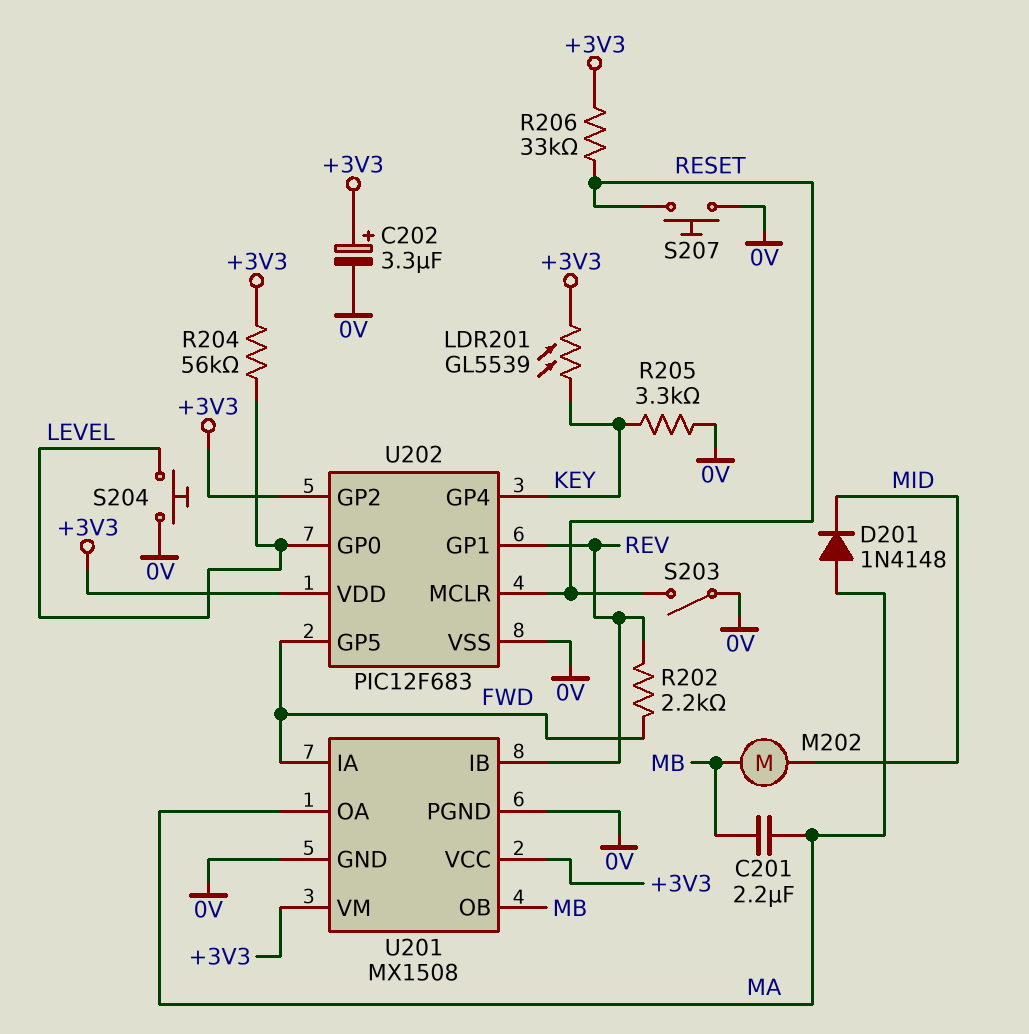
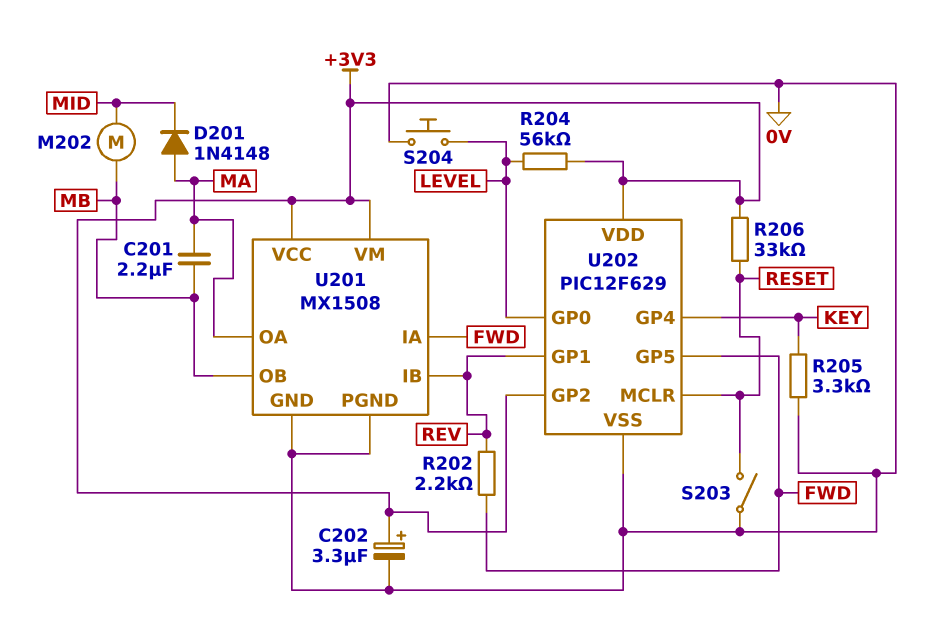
LDR201: GL5539 (+3V3, KEY) -> none
S207: button (0V, RESET) -> none
U202: PIC12F683 -> PIC12F629

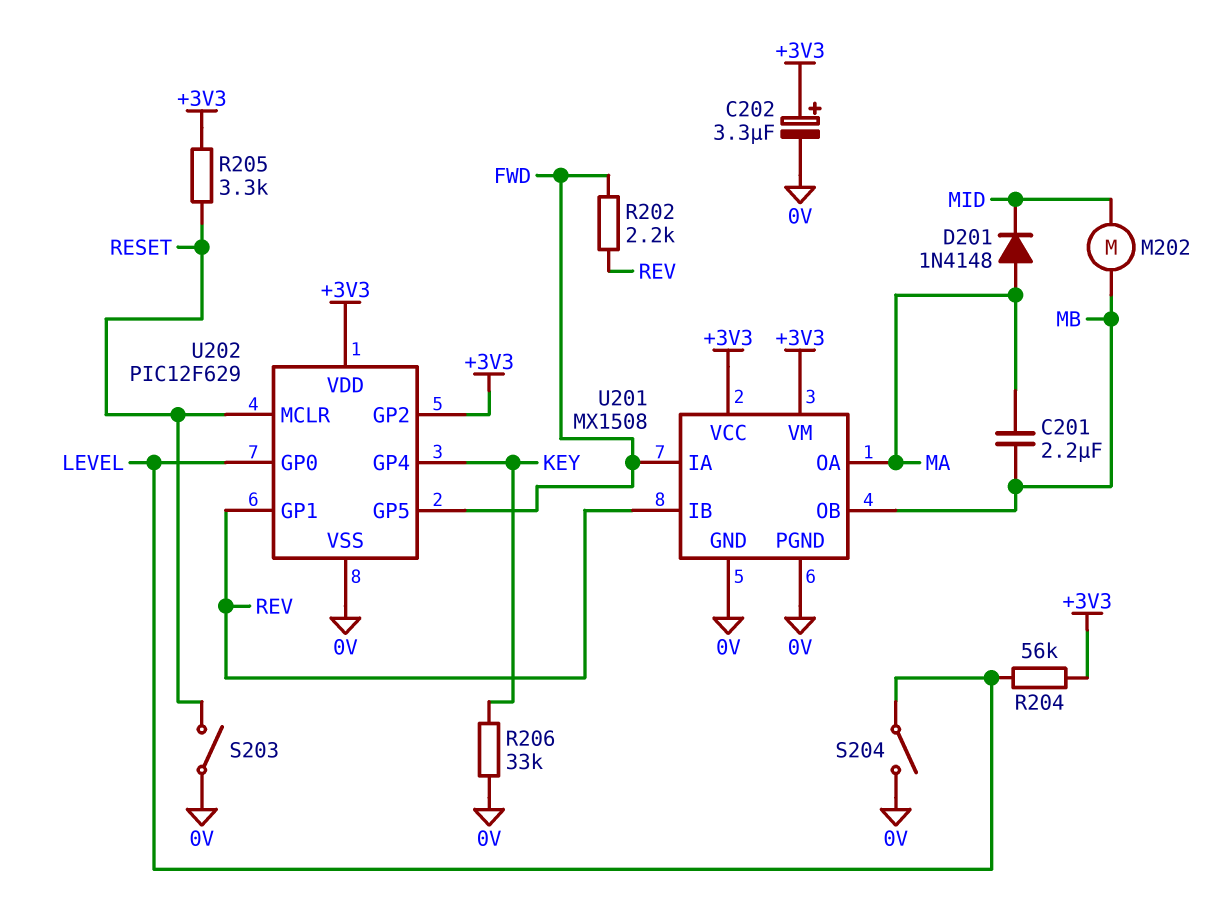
R205: 3.3k (0V, KEY) -> 3.3k (+3V3, RESET)
R206: 33k (+3V3, RESET) -> 33k (0V, KEY)
S204: button (0V, LEVEL) -> switch (0V, LEVEL)

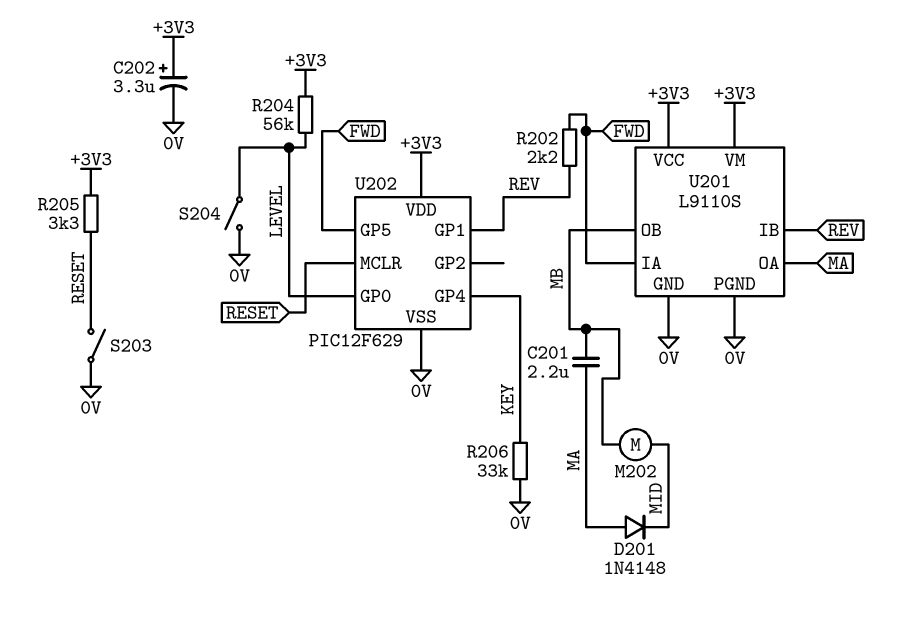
U201: MX1508 -> L9110S
U202 pin GP2: +3V3 -> none

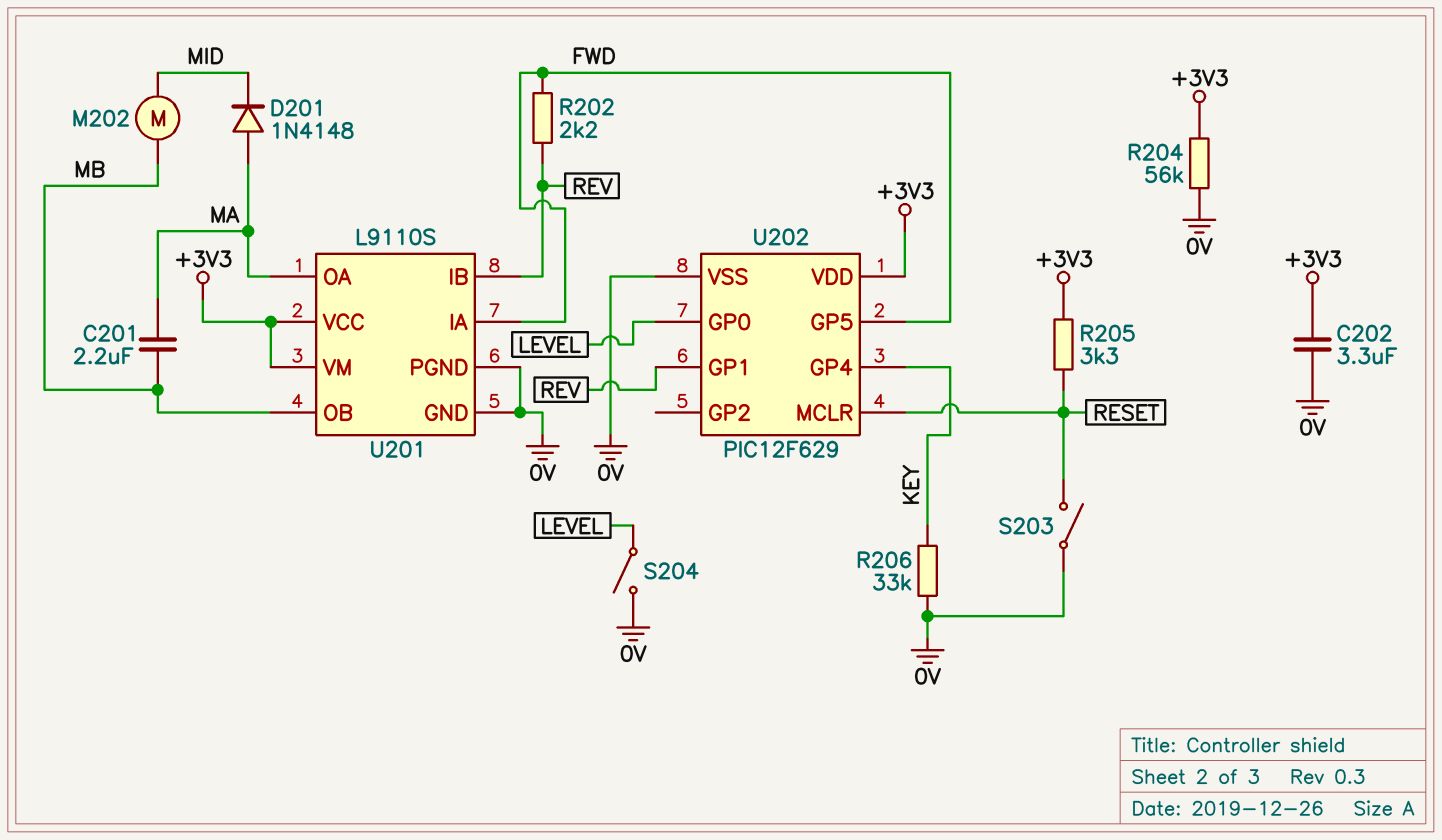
C202: 3.3uF (plus +3V3, minus 0V) -> 3.3uF (+3V3, 0V)
R204: 56k (+3V3, LEVEL) -> 56k (+3V3, 0V)

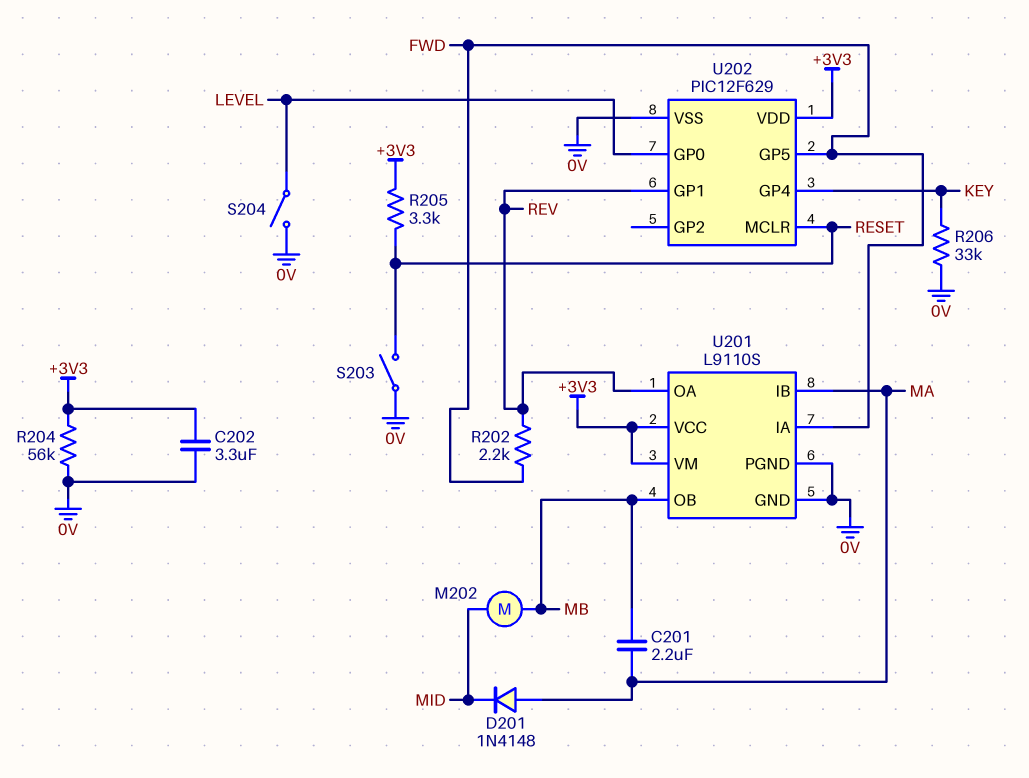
U201 pin IB: REV -> MA
U201 pin OA: MA -> REV

